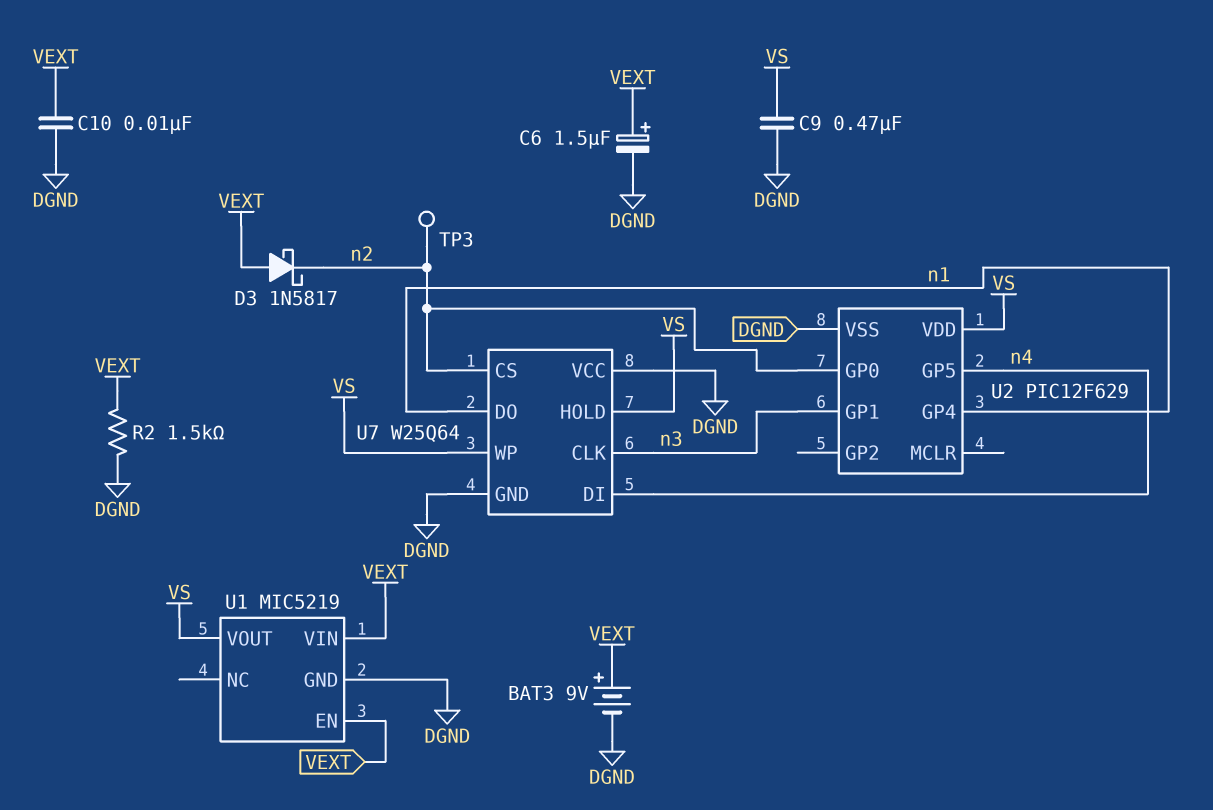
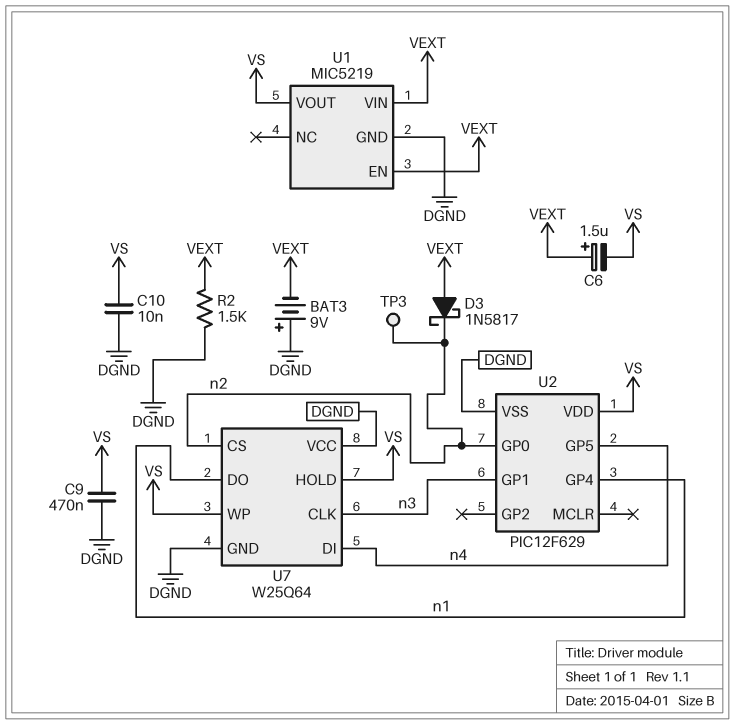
BAT3: 9V (plus VEXT, minus DGND) -> 9V (plus DGND, minus VEXT)
C6: 1.5uF (plus VEXT, minus DGND) -> 1.5uF (plus VEXT, minus VS)
C10: 10nF (DGND, VEXT) -> 10nF (DGND, VS)

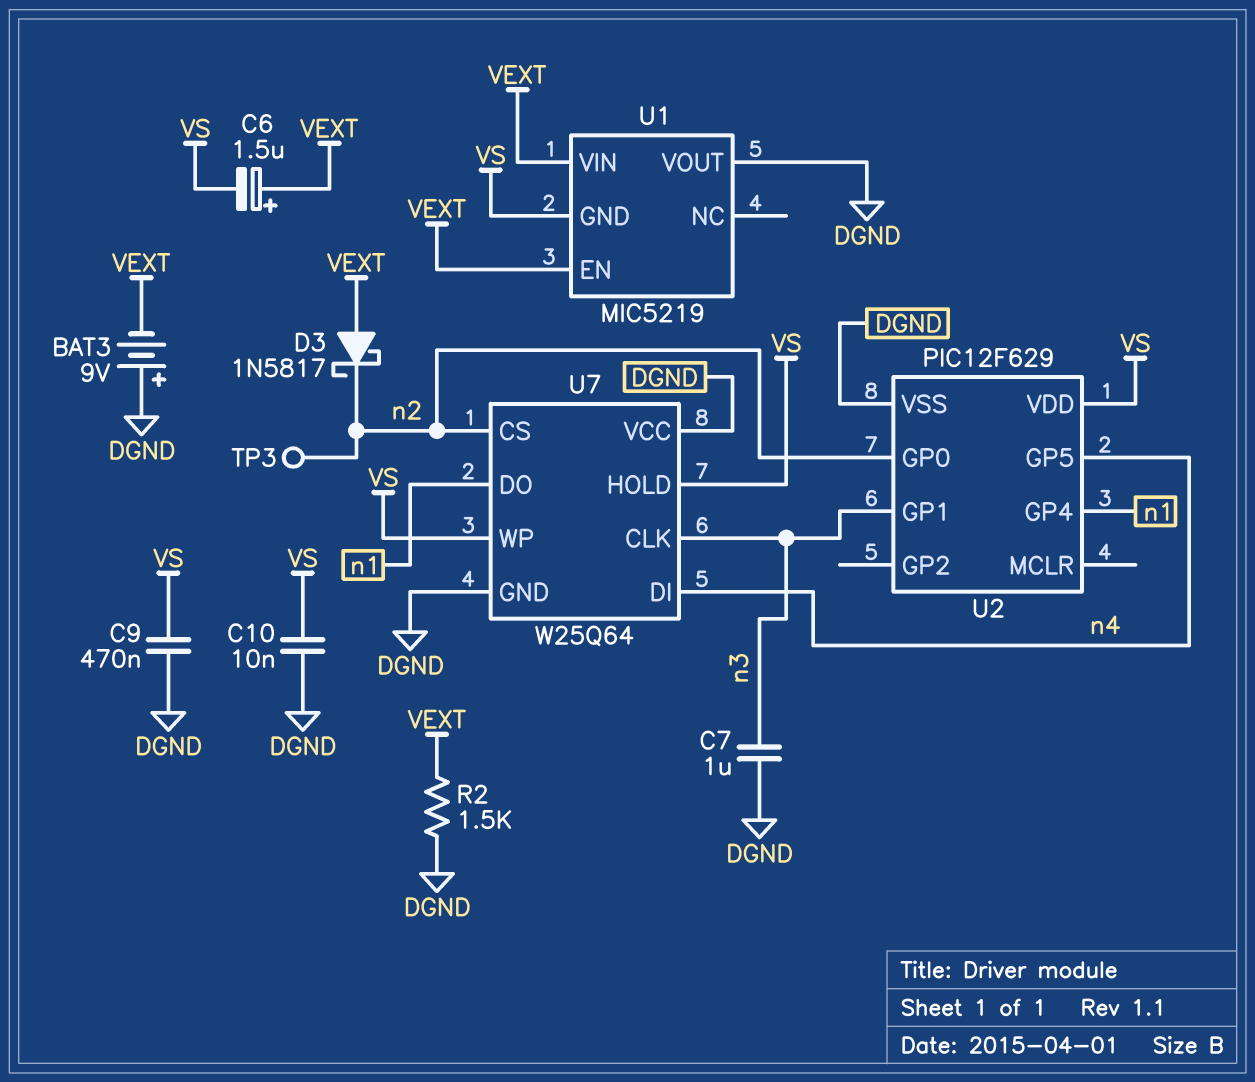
C7: none -> 1uF (DGND, n3)
U1 pin GND: DGND -> VS
U1 pin VOUT: VS -> DGND

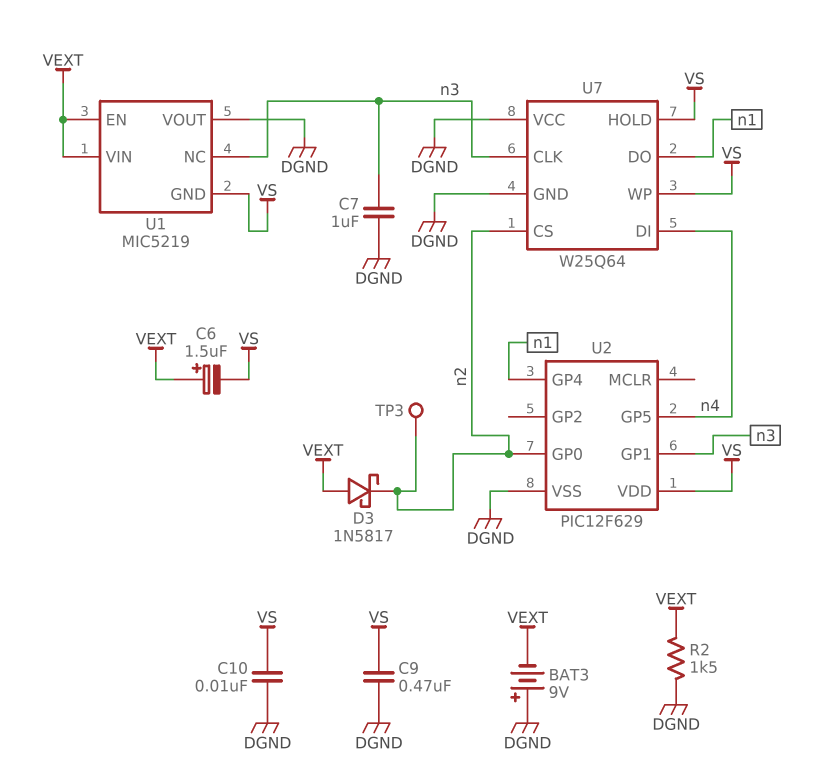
U1 pin NC: none -> n3

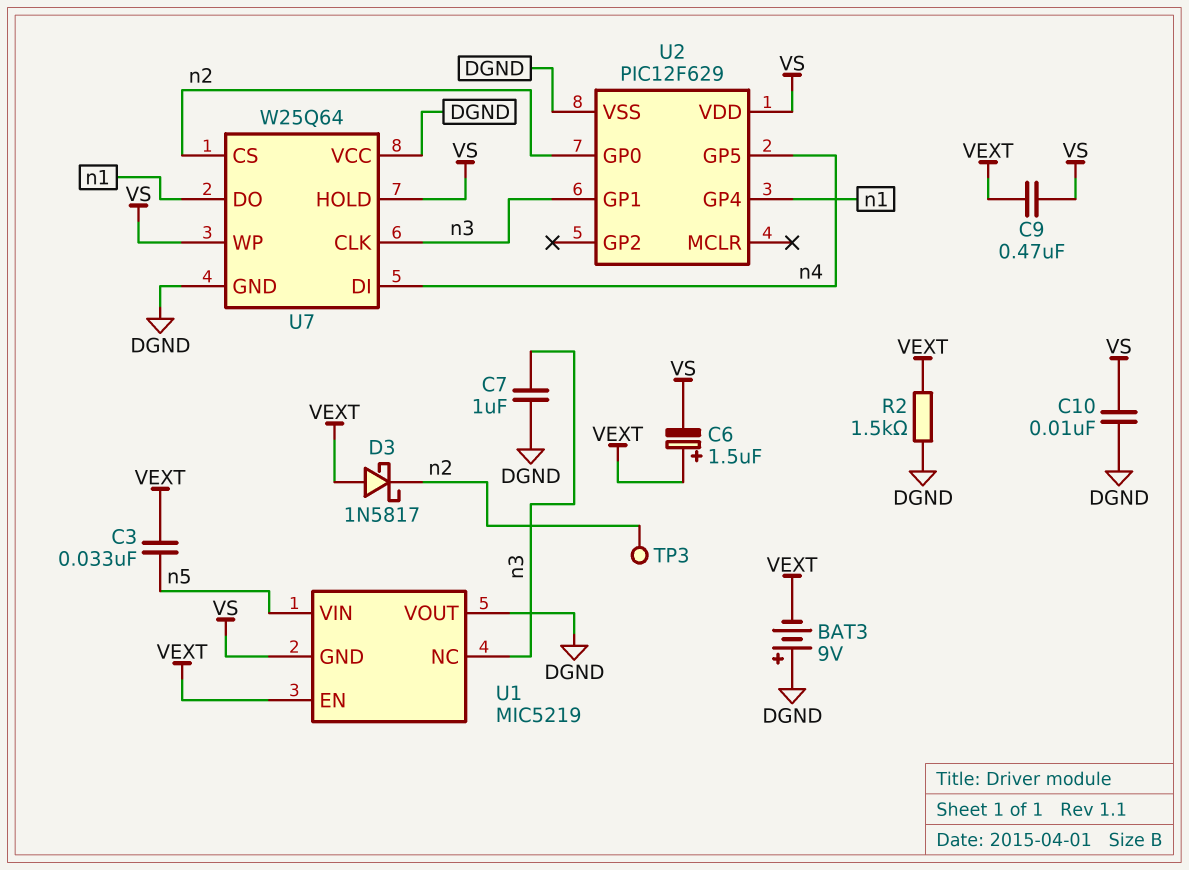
C3: none -> 33nF (VEXT, n5)
C9: 470nF (DGND, VS) -> 470nF (VEXT, VS)
U1 pin VIN: VEXT -> n5

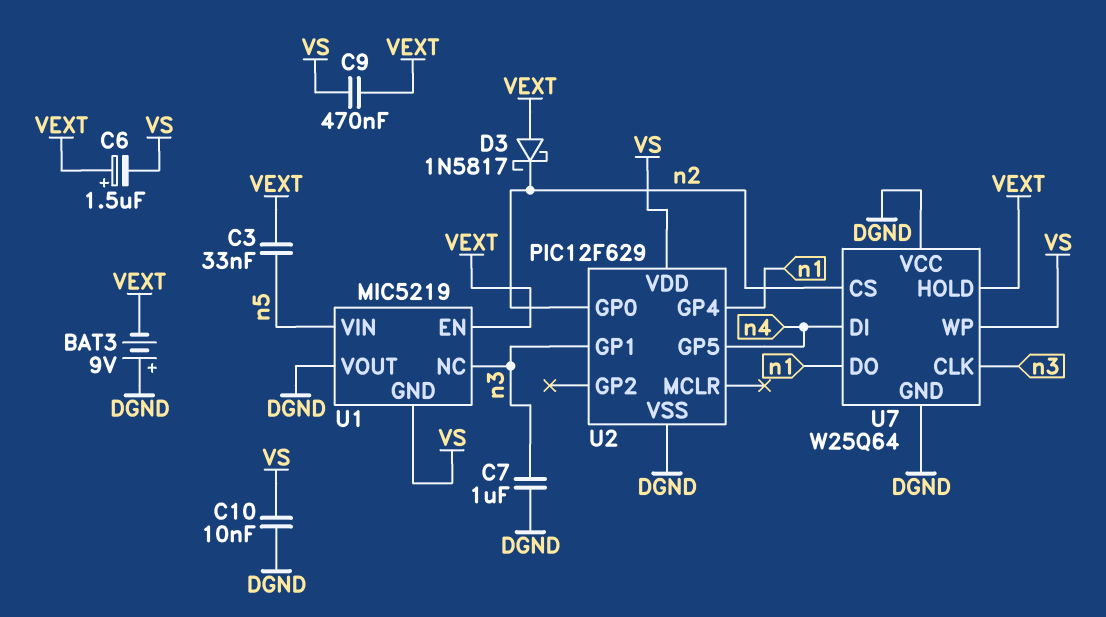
R2: 1.5k (DGND, VEXT) -> none
TP3: test point (n2) -> none
U7 pin HOLD: VS -> VEXT

